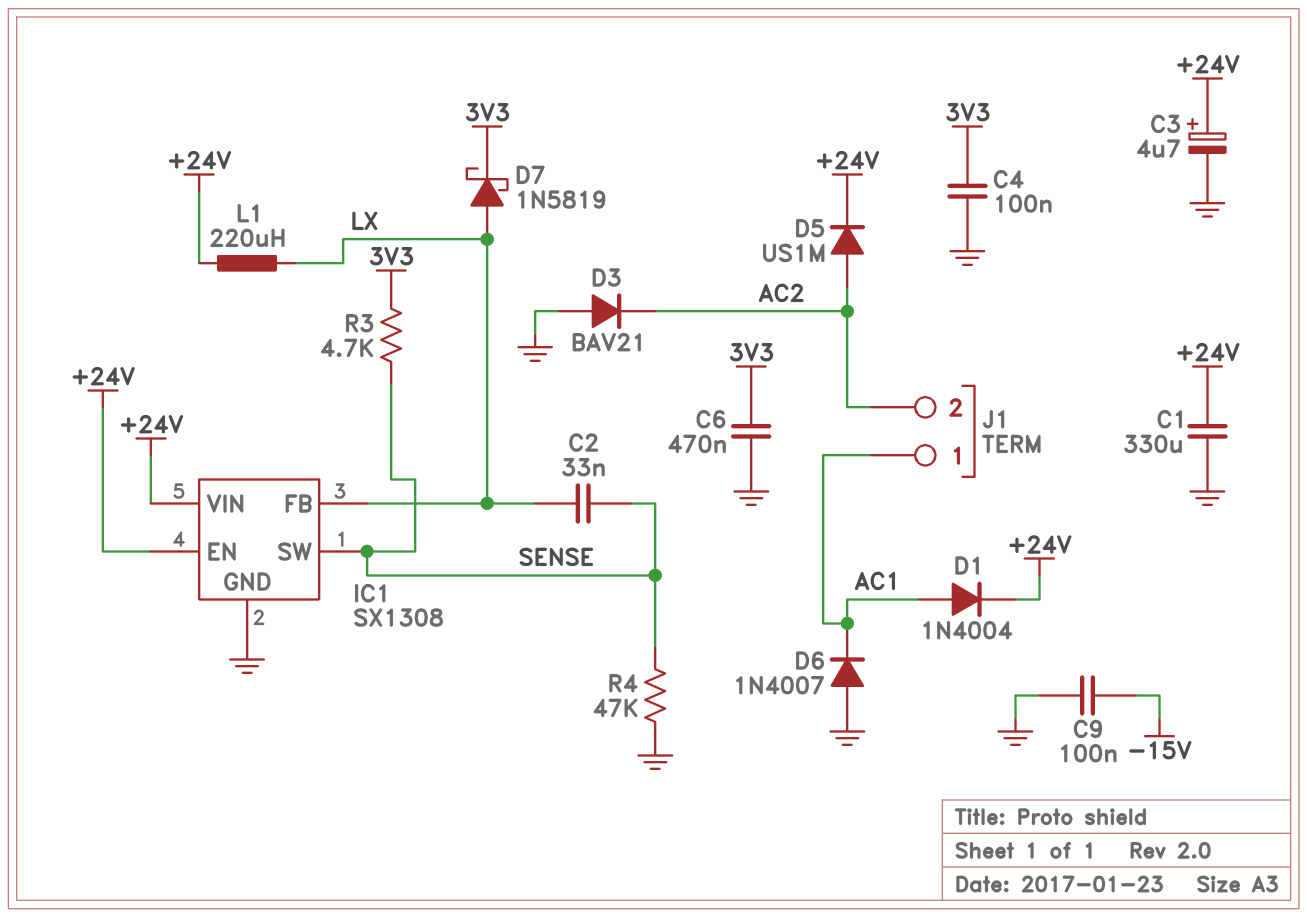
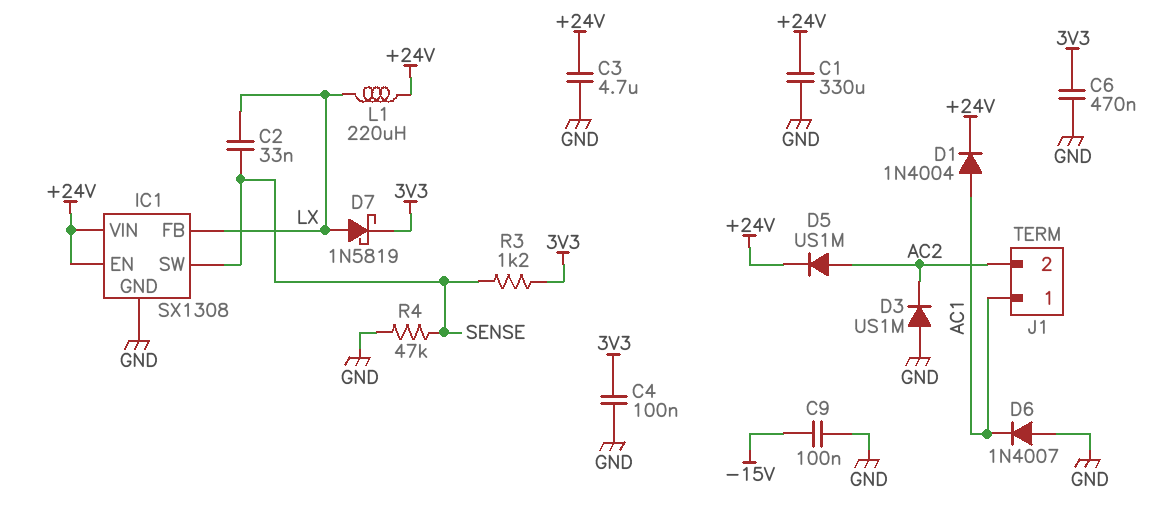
C3: 4.7uF (plus +24V, minus GND) -> 4.7uF (+24V, GND)
D3: diode BAV21 (A GND, K AC2) -> diode US1M (A GND, K AC2)
R3: 4.7k (3V3, SENSE) -> 1.2k (3V3, SENSE)

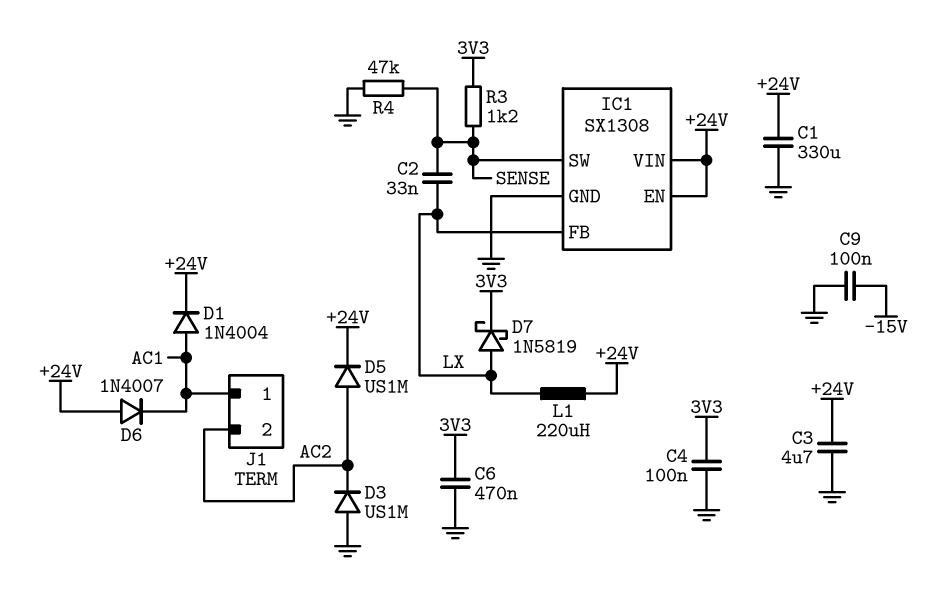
D6: diode 1N4007 (A GND, K AC1) -> diode 1N4007 (A +24V, K AC1)

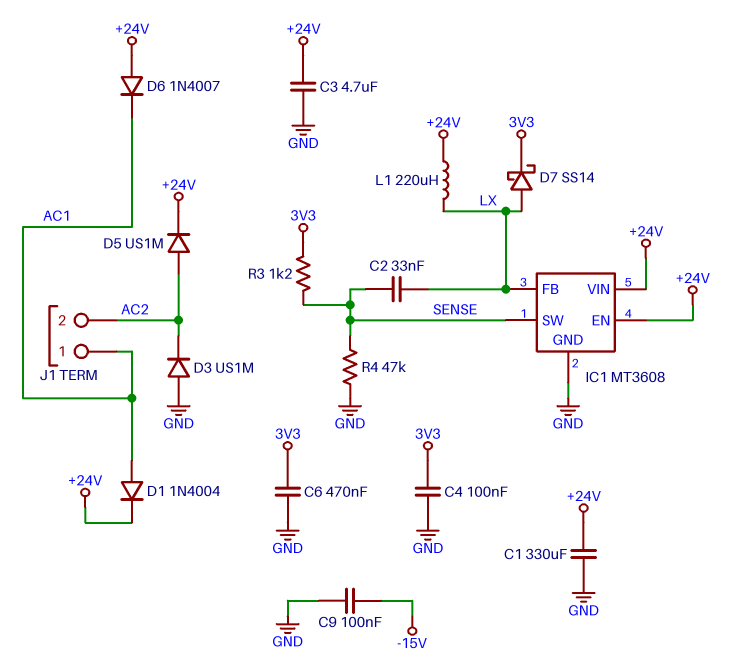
D7: schottky 1N5819 (A LX, K 3V3) -> schottky SS14 (A LX, K 3V3)
IC1: SX1308 -> MT3608

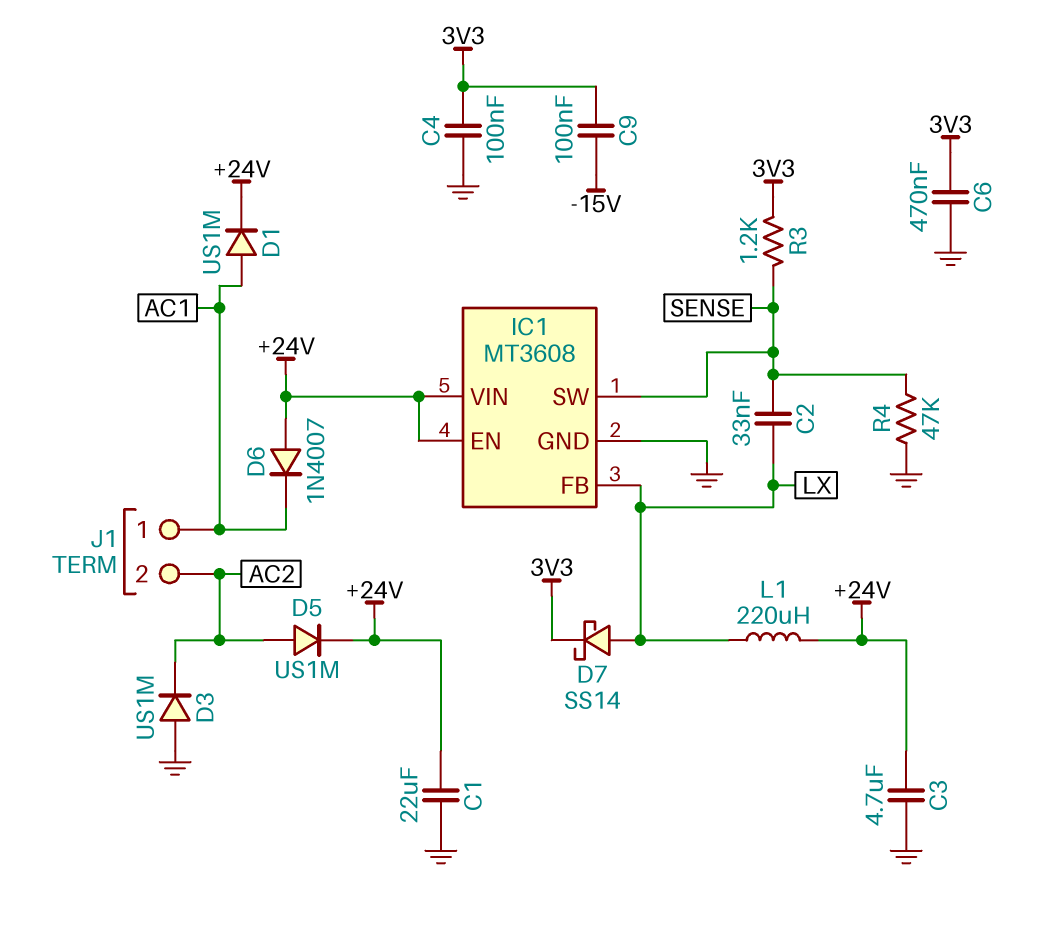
C1: 330uF (+24V, GND) -> 22uF (+24V, GND)
C9: 100nF (-15V, GND) -> 100nF (-15V, 3V3)
D1: diode 1N4004 (A AC1, K +24V) -> diode US1M (A AC1, K +24V)

